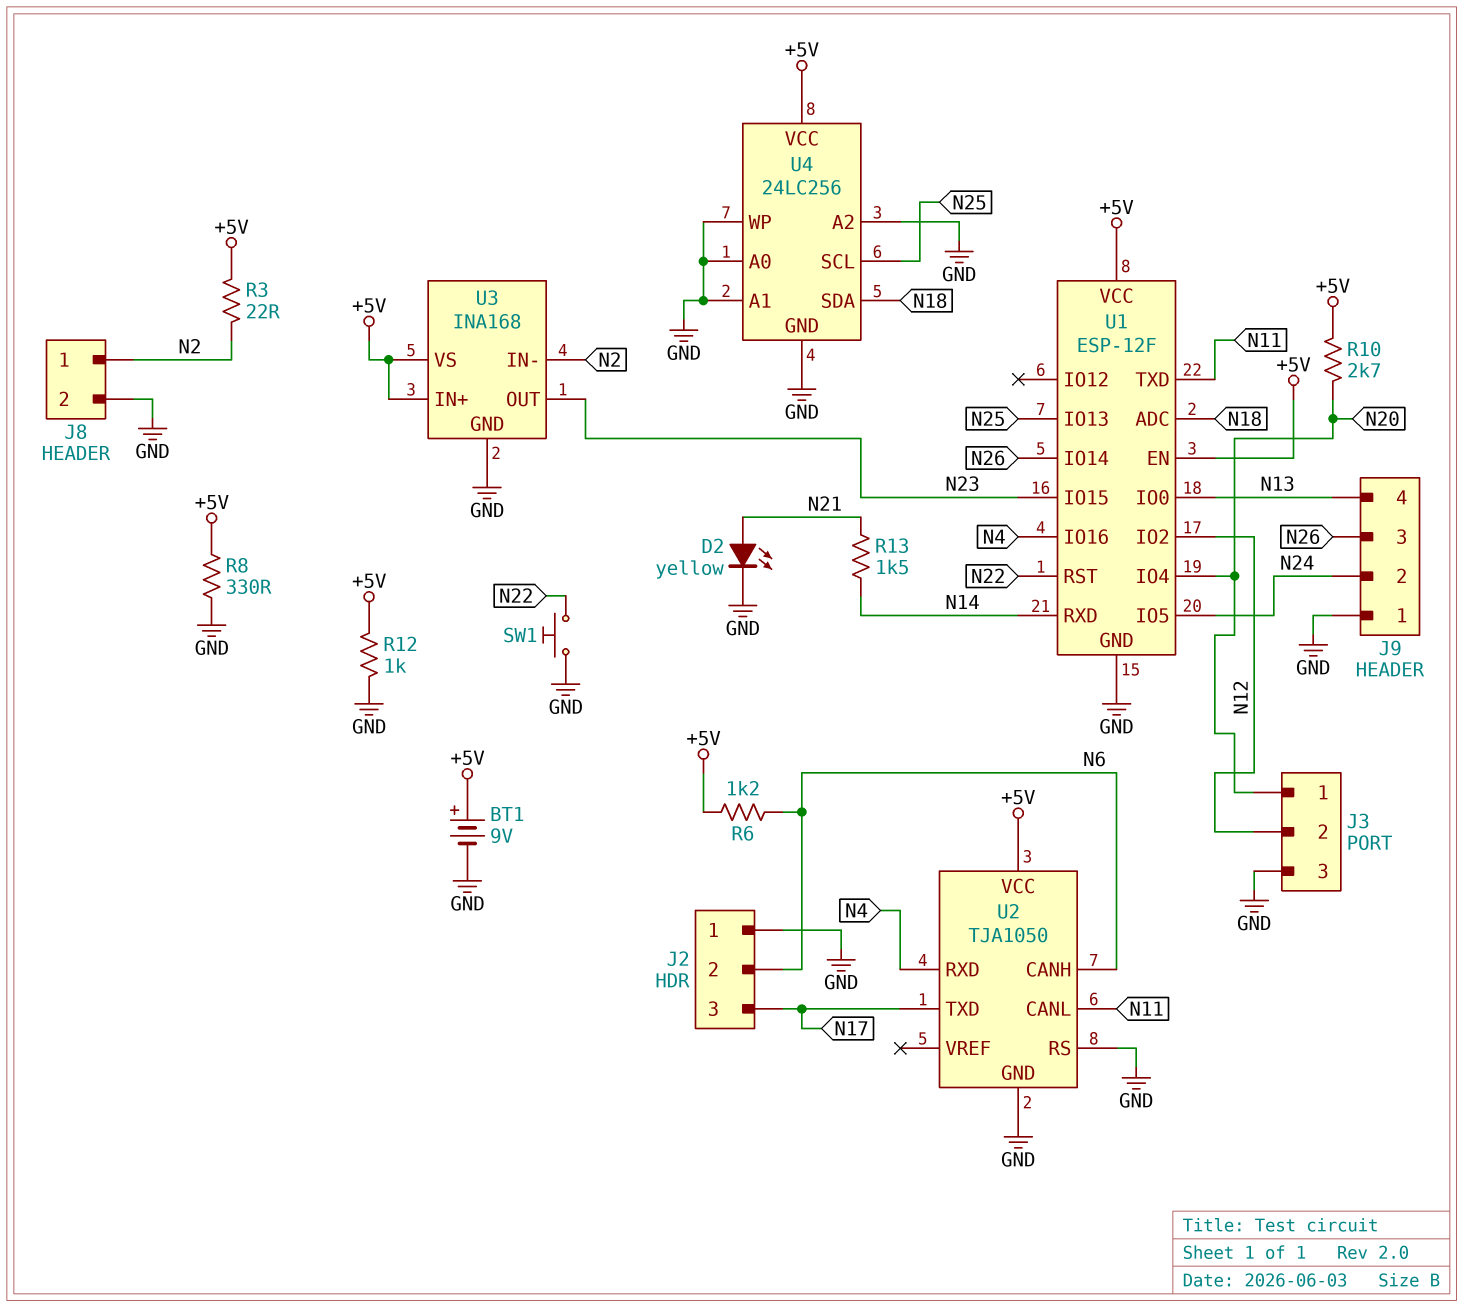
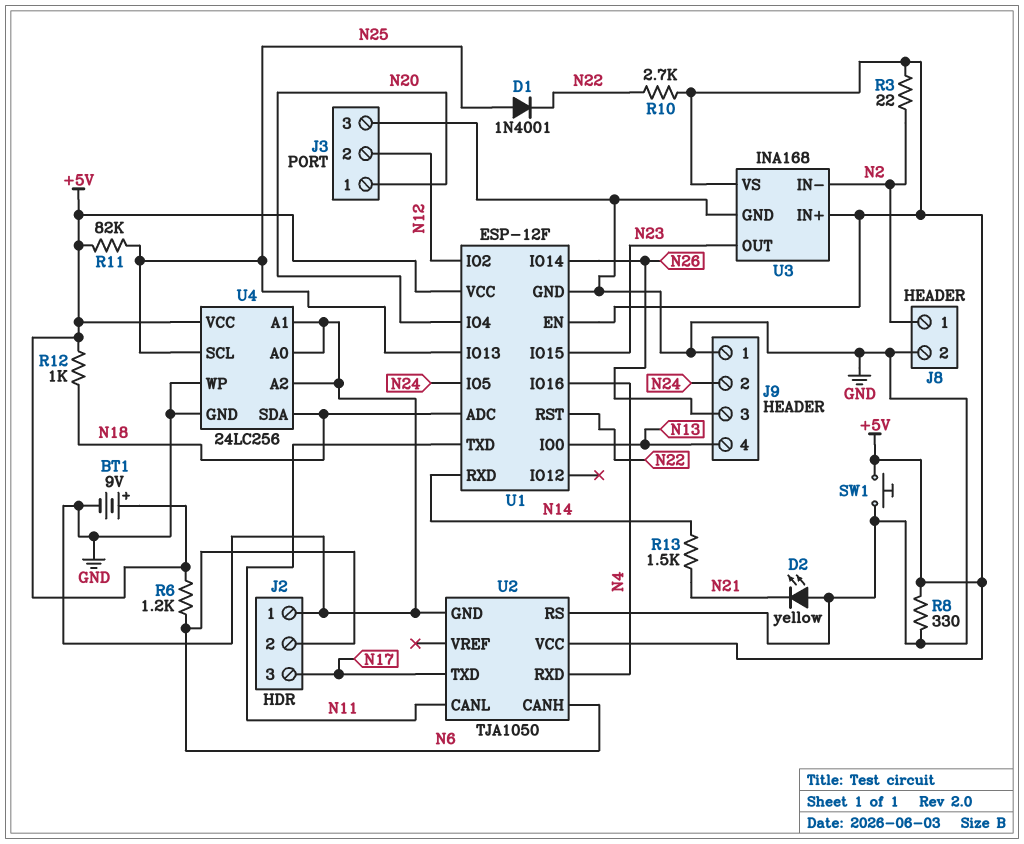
D1: none -> diode 1N4001 (A N25, K N22)
D2: LED yellow (A N21, K GND) -> LED yellow (A GND, K N21)
R10: 2.7k (+5V, N20) -> 2.7k (+5V, N22)
R11: none -> 82k (+5V, N25)
R12: 1k (+5V, GND) -> 1k (+5V, N18)
SW1: button (GND, N22) -> button (+5V, GND)

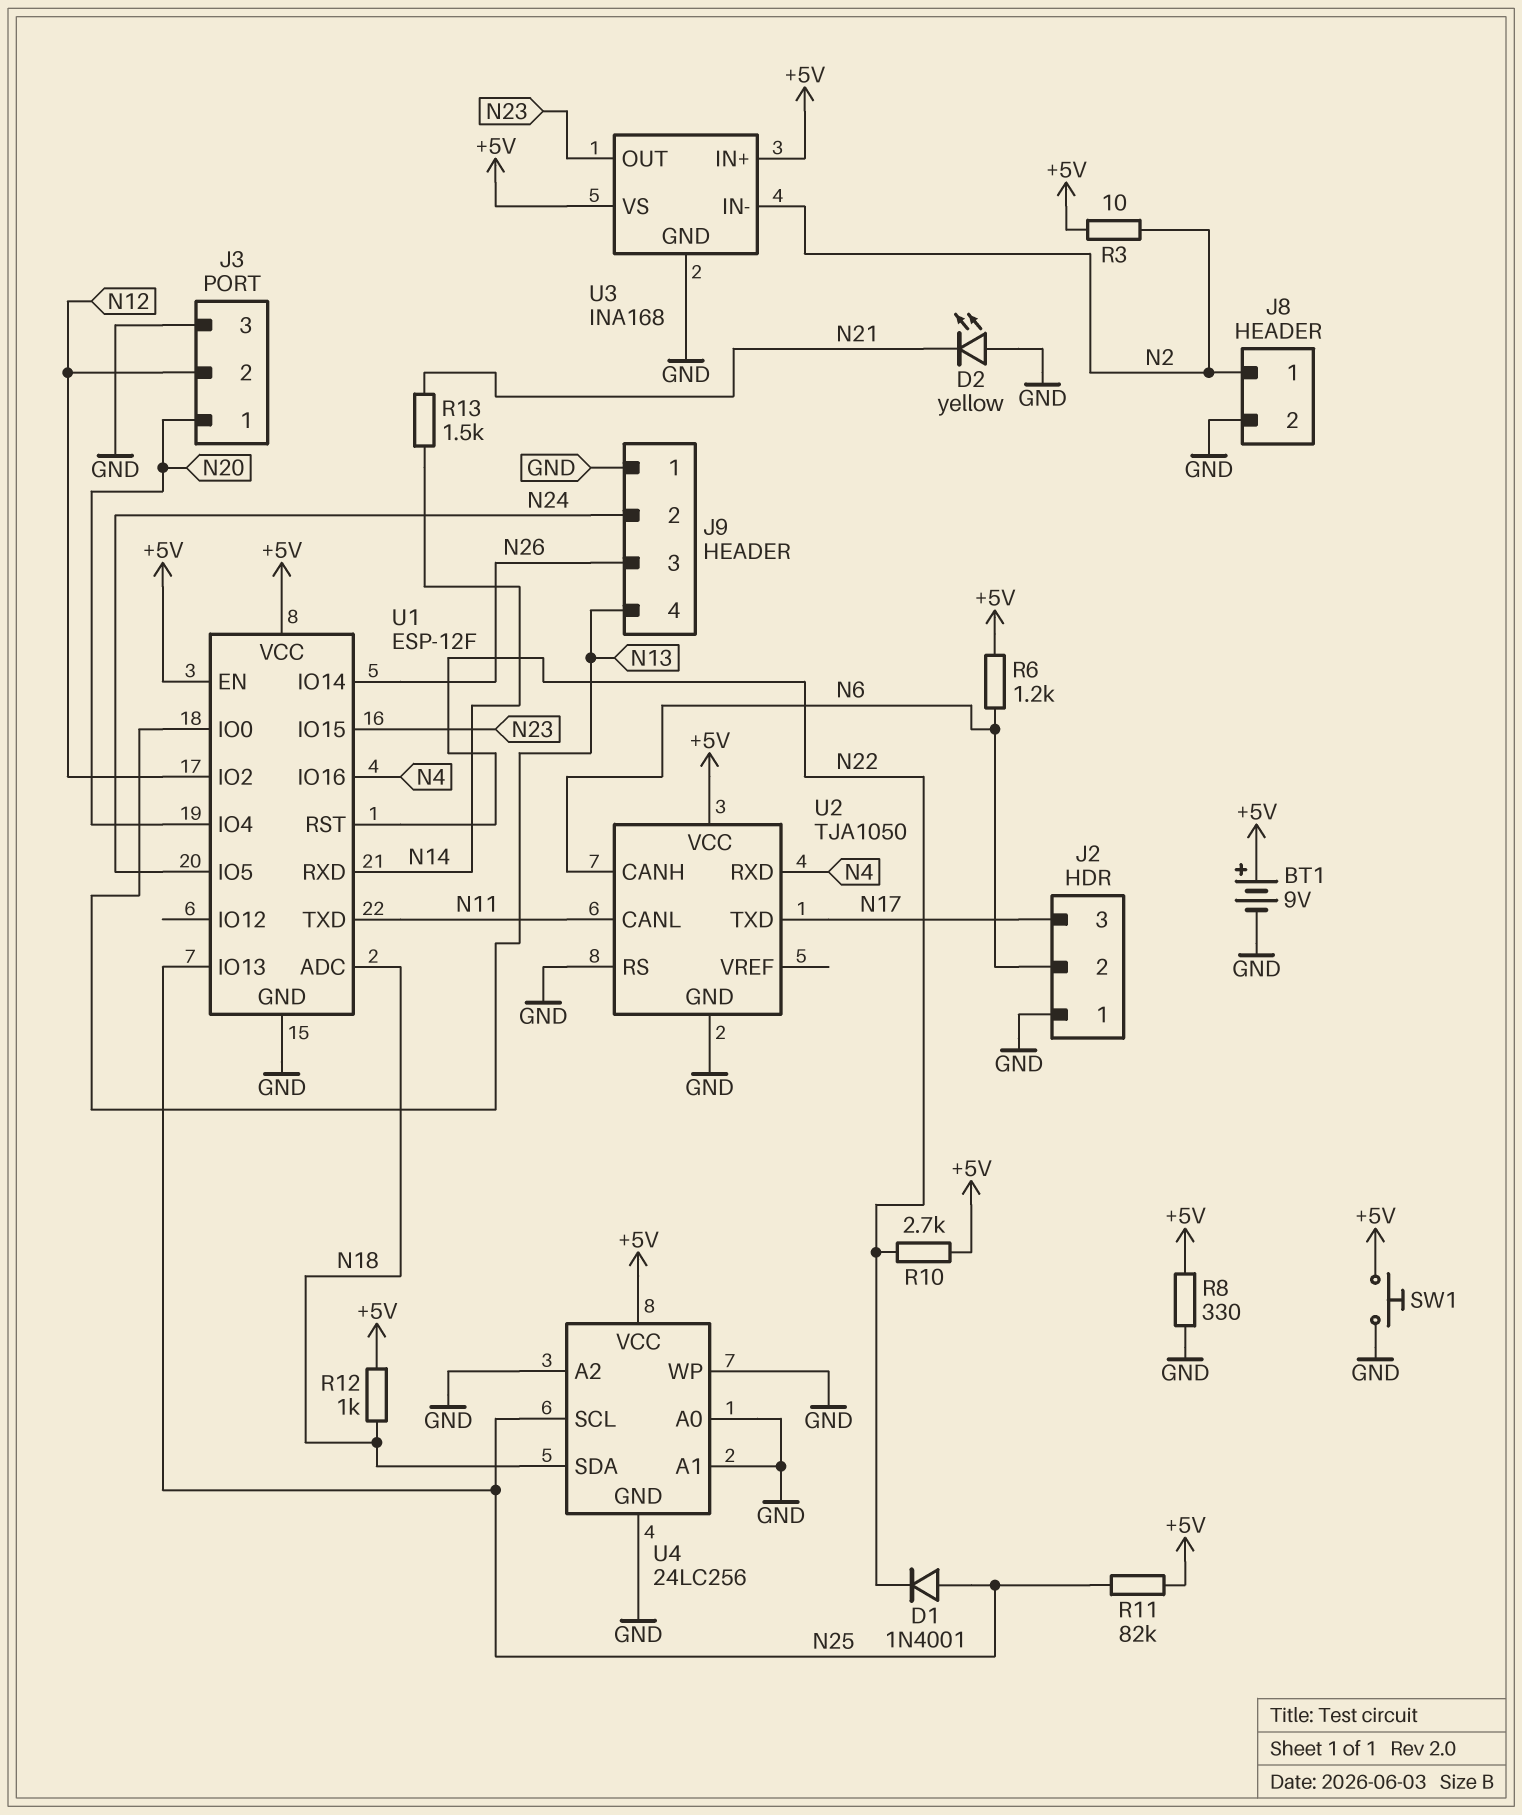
R3: 22 (+5V, N2) -> 10 (+5V, N2)

